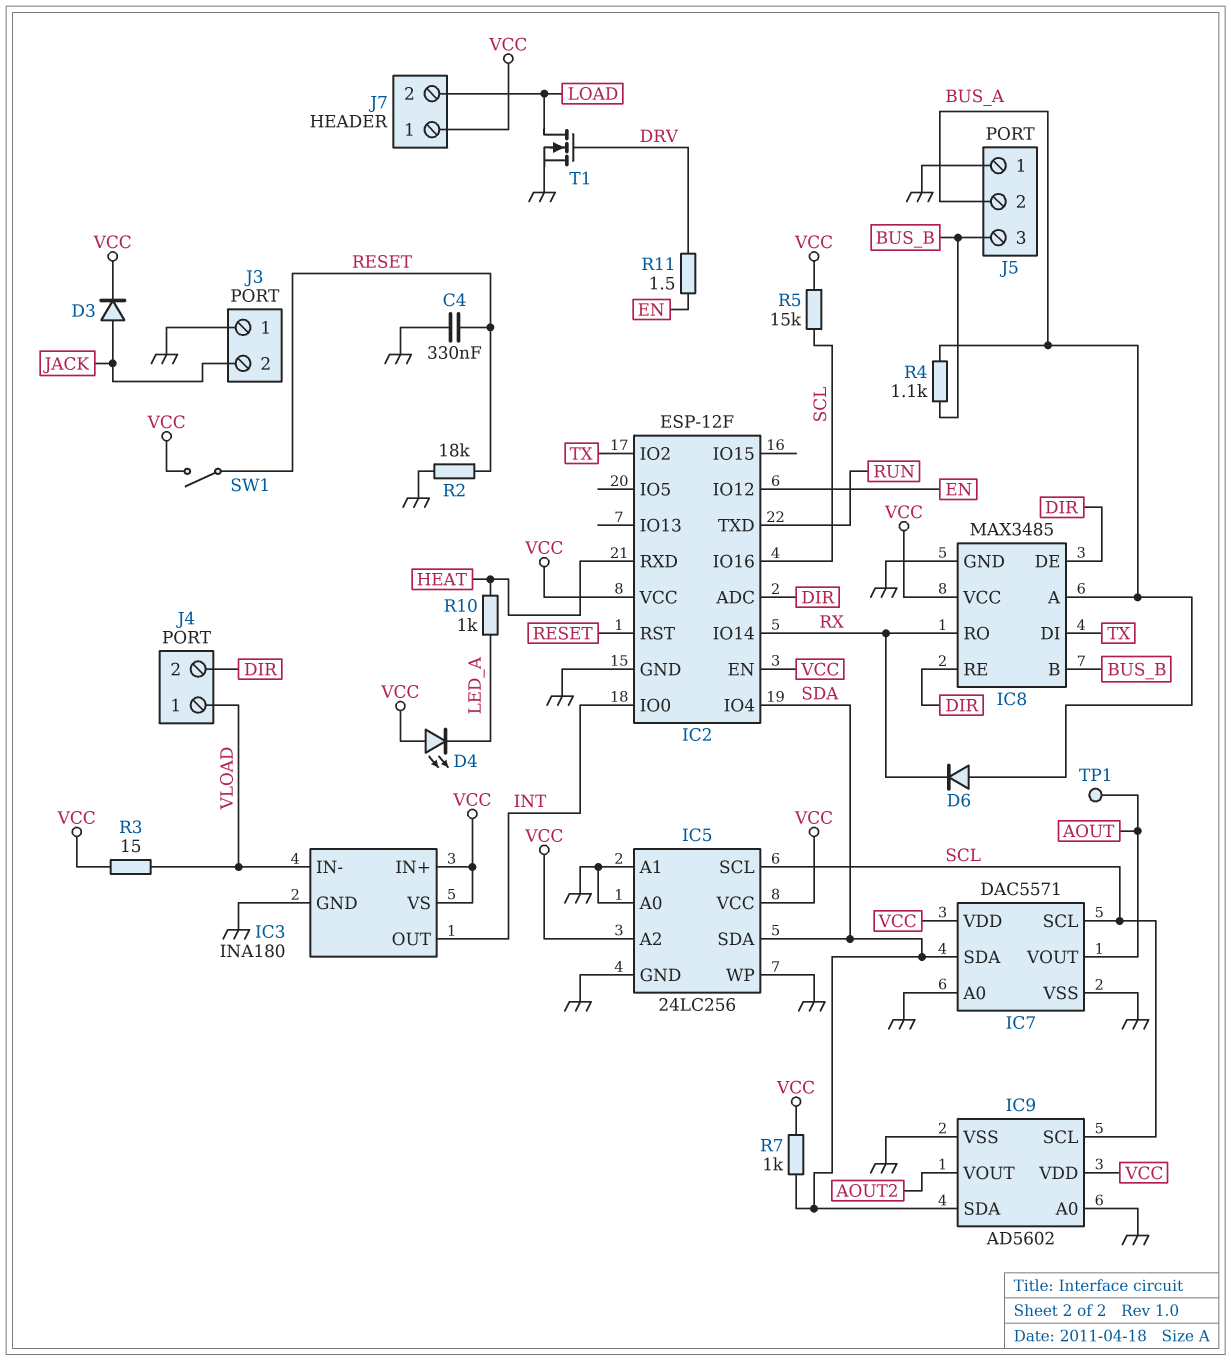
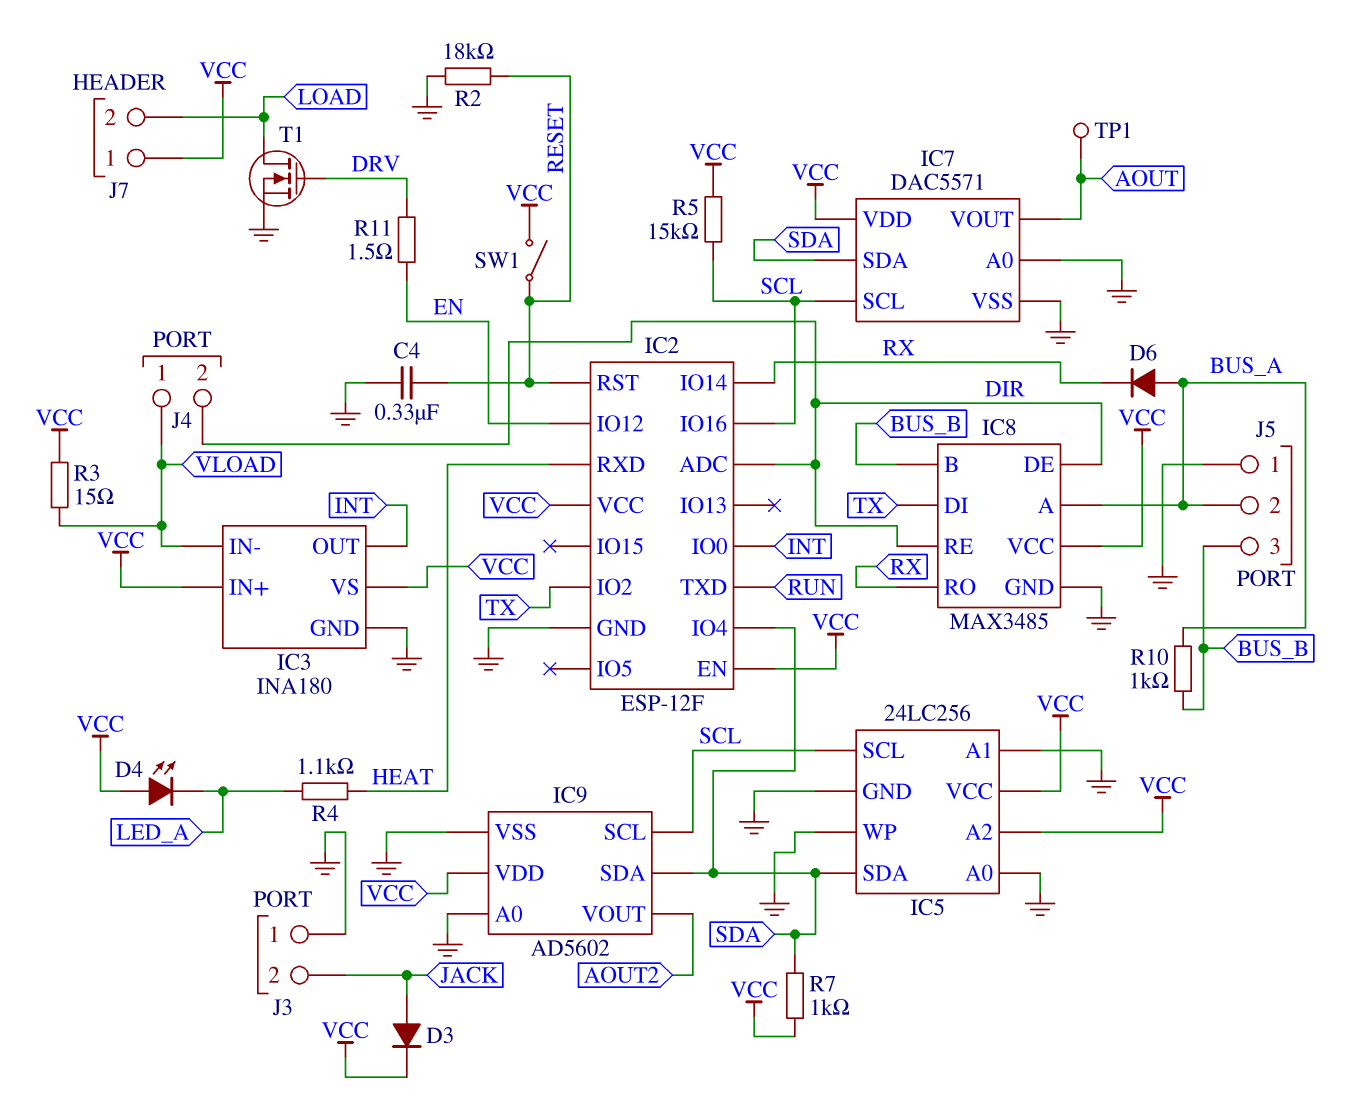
R4: 1.1k (BUS_A, BUS_B) -> 1.1k (HEAT, LED_A)
R10: 1k (HEAT, LED_A) -> 1k (BUS_A, BUS_B)

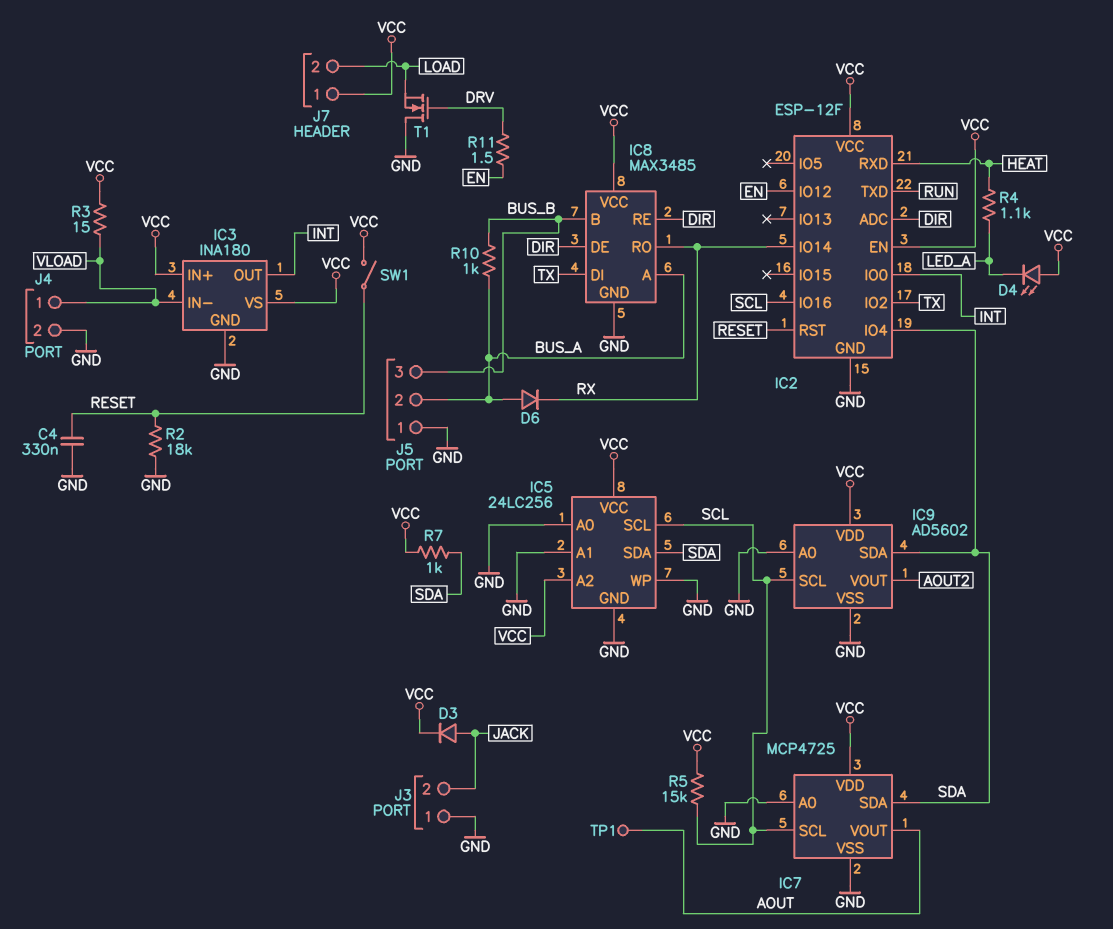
IC7: DAC5571 -> MCP4725
J4 pin 2: DIR -> GND
T1: NMOS (G DRV, D LOAD, S GND) -> NMOS (G DRV, D GND, S LOAD)

